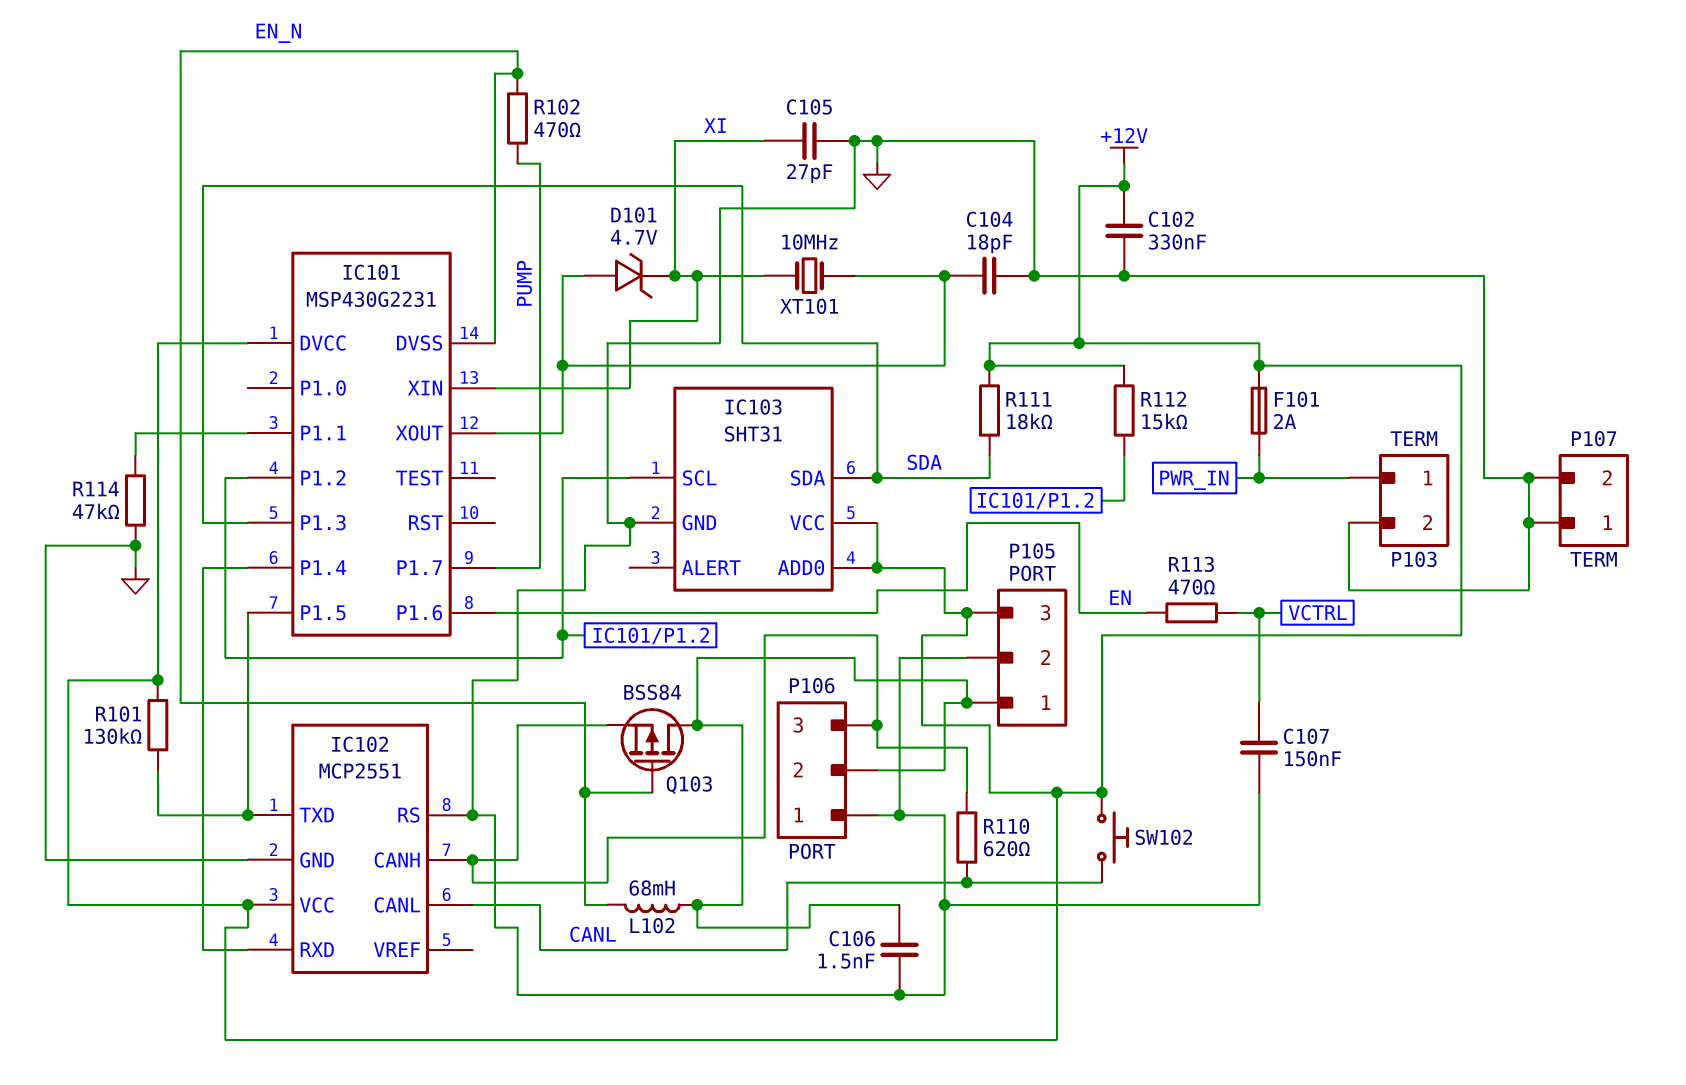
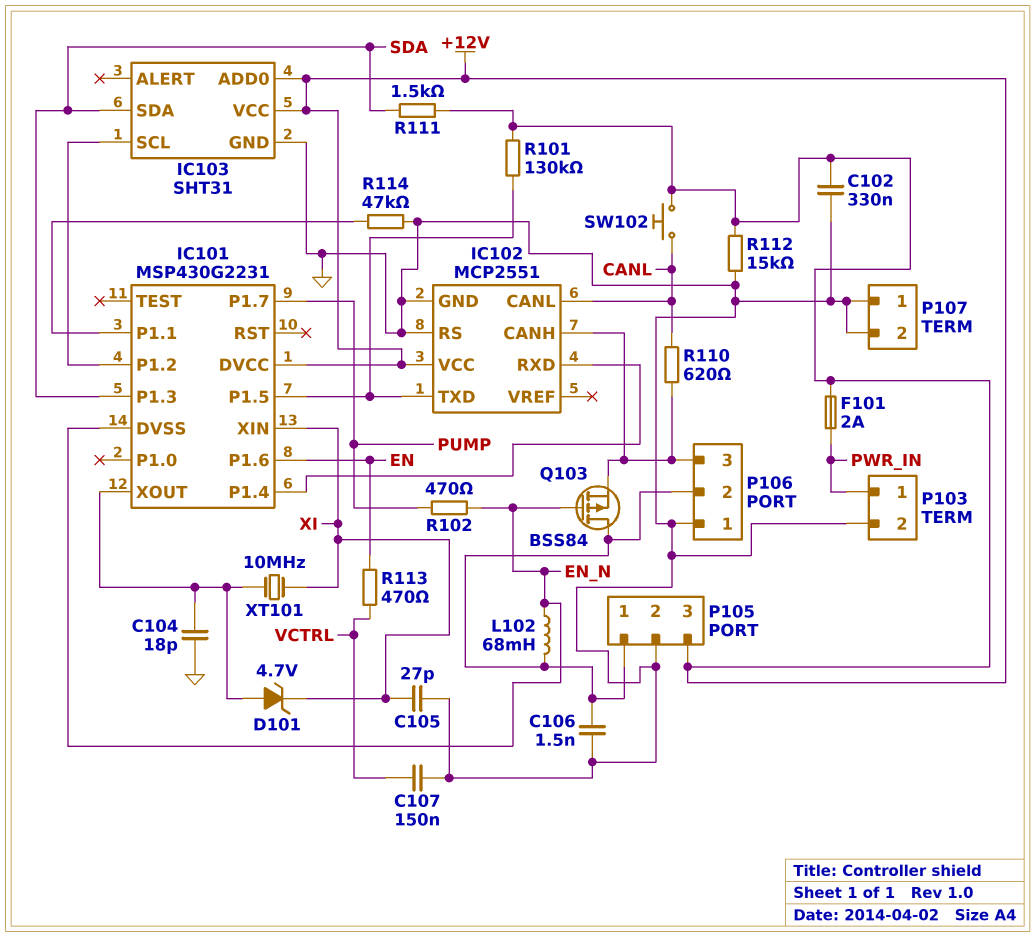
R111: 18k (+12V, SDA) -> 1.5k (+12V, SDA)
R112: 15k (+12V, IC101/P1.2) -> 15k (+12V, GND)

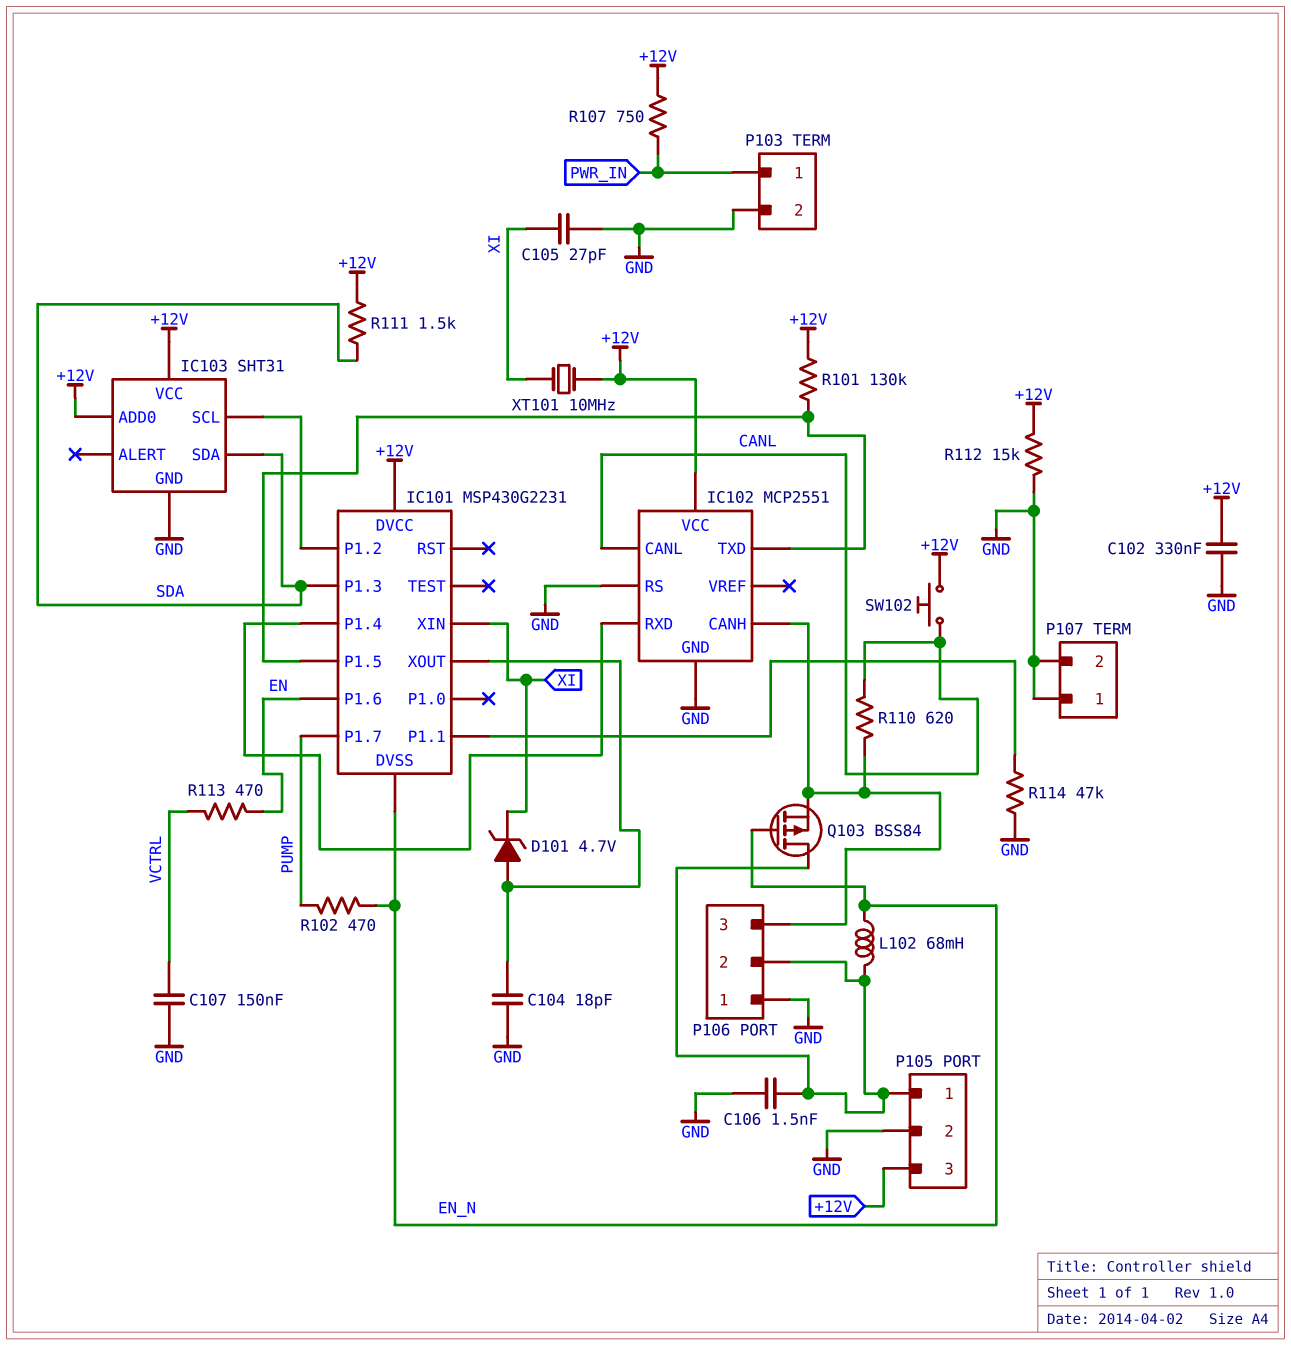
F101: 2A (+12V, PWR_IN) -> none
R107: none -> 750 (+12V, PWR_IN)
XT101: 10MHz (IC101/XOUT, XI) -> 10MHz (+12V, XI)

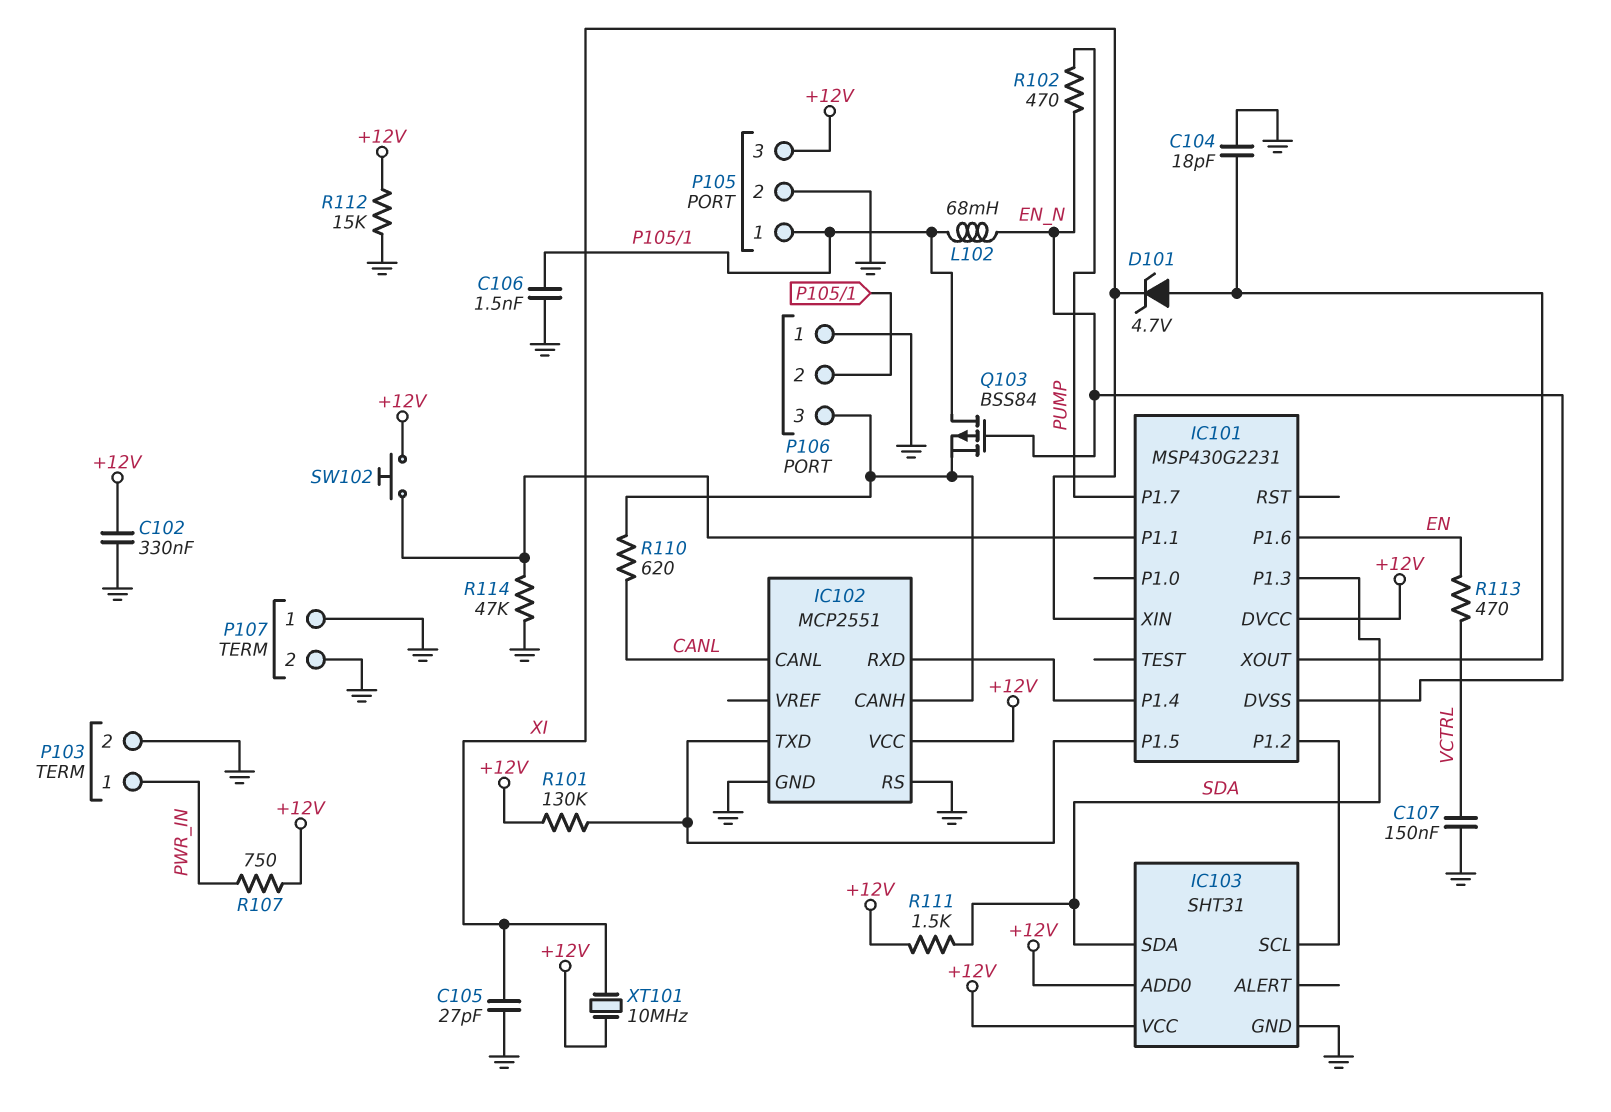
SW102: button (+12V, CANL) -> button (+12V, IC101/P1.1)

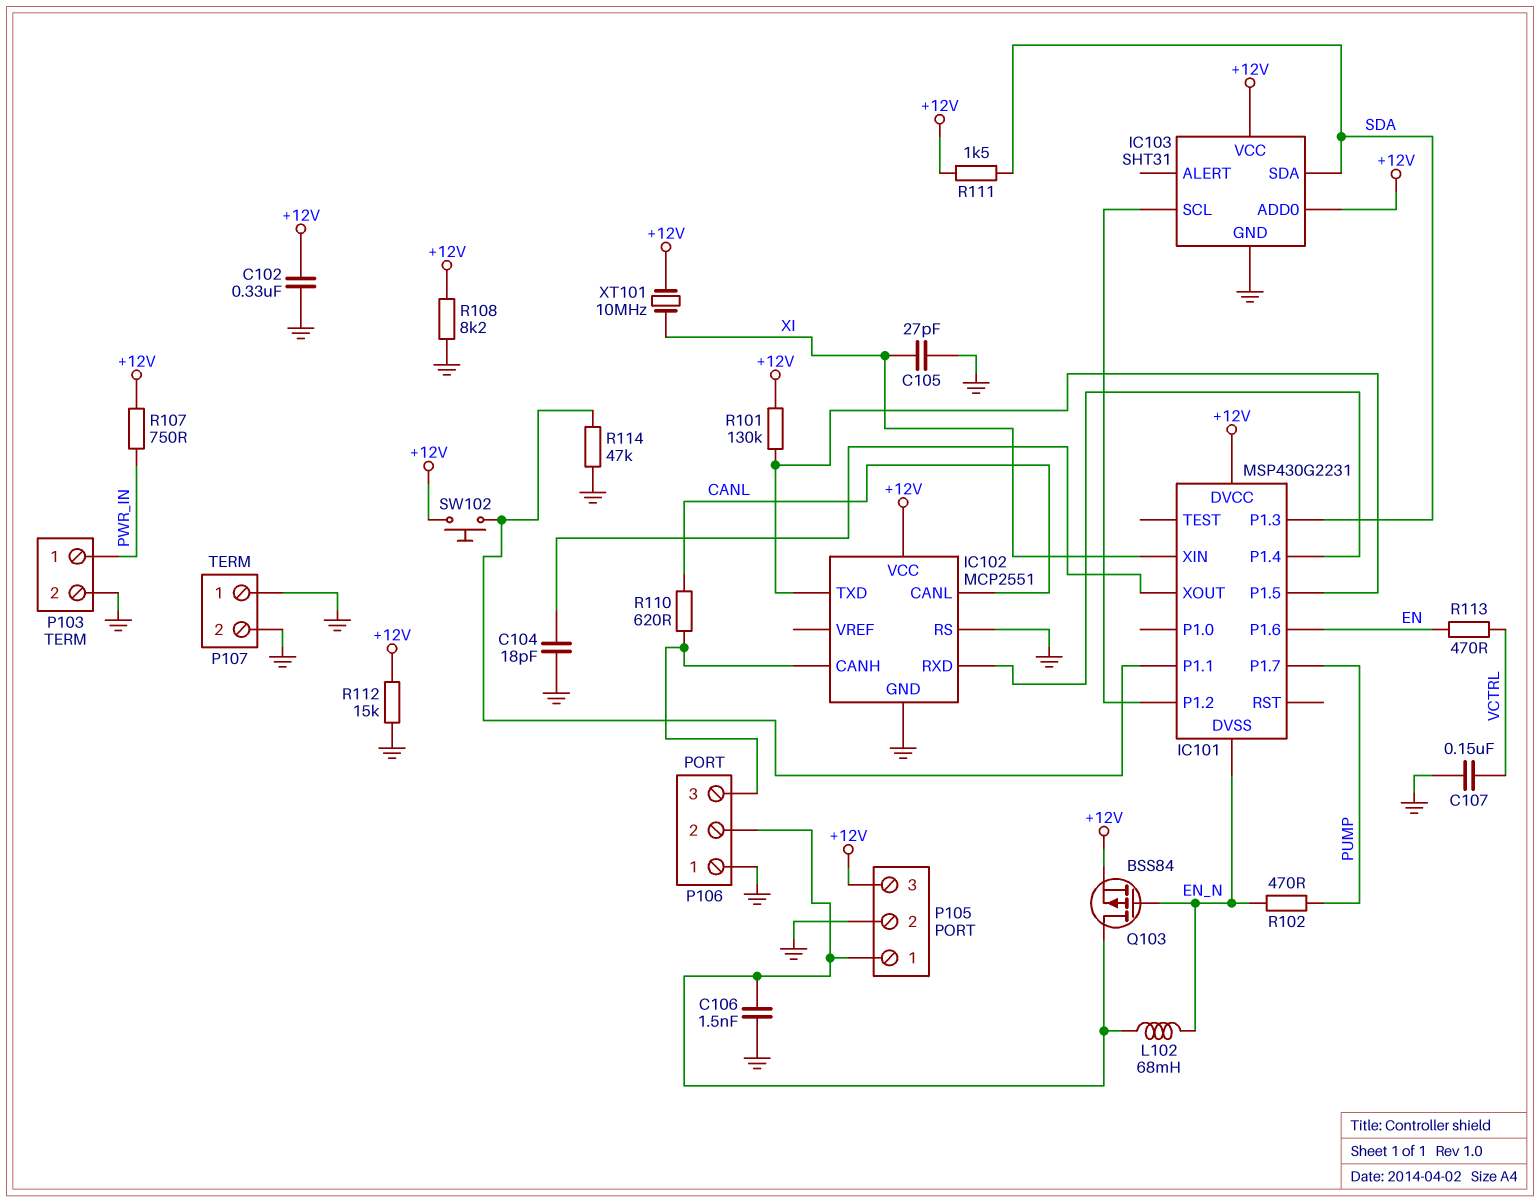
D101: zener 4.7V (A IC101/XOUT, K XI) -> none
Q103: PMOS BSS84 (G EN_N, D P105/1, S IC102/CANH) -> PMOS BSS84 (G EN_N, D P105/1, S +12V)
R108: none -> 8.2k (+12V, GND)

